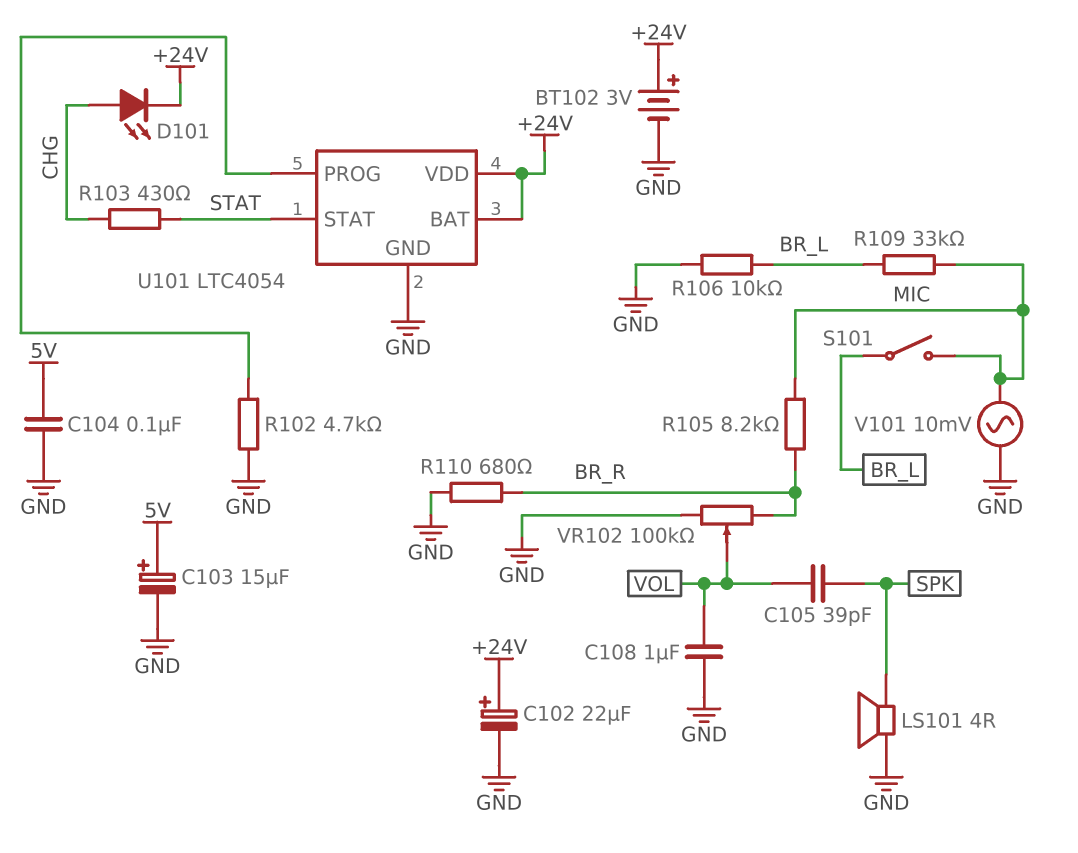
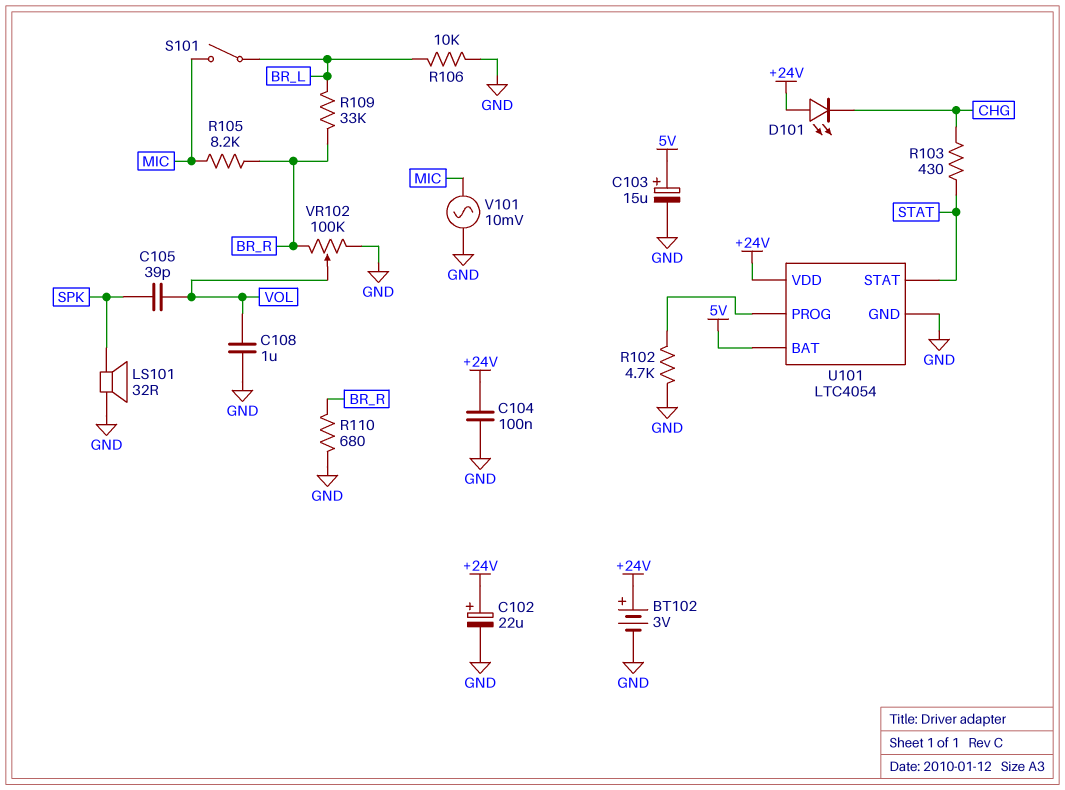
C104: 100nF (5V, GND) -> 100nF (+24V, GND)
D101: LED (A CHG, K +24V) -> LED (A +24V, K CHG)
LS101: speaker 4R (GND, SPK) -> speaker 32R (GND, SPK)
R109: 33k (BR_L, MIC) -> 33k (BR_L, BR_R)
U101 pin BAT: +24V -> 5V

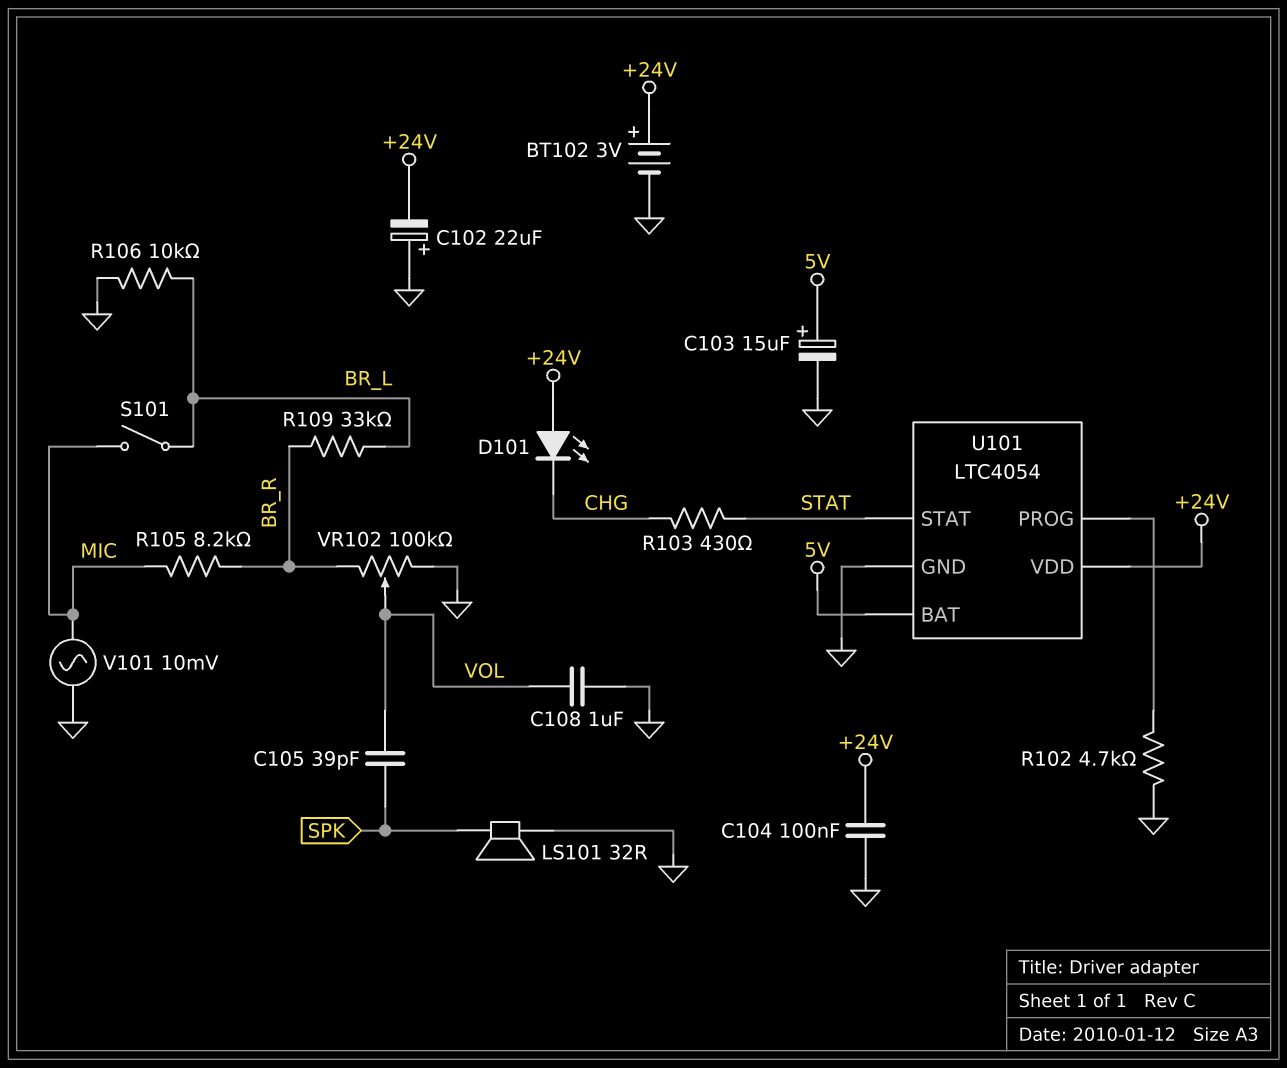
C102: 22uF (plus +24V, minus GND) -> 22uF (plus GND, minus +24V)
R110: 680 (BR_R, GND) -> none

